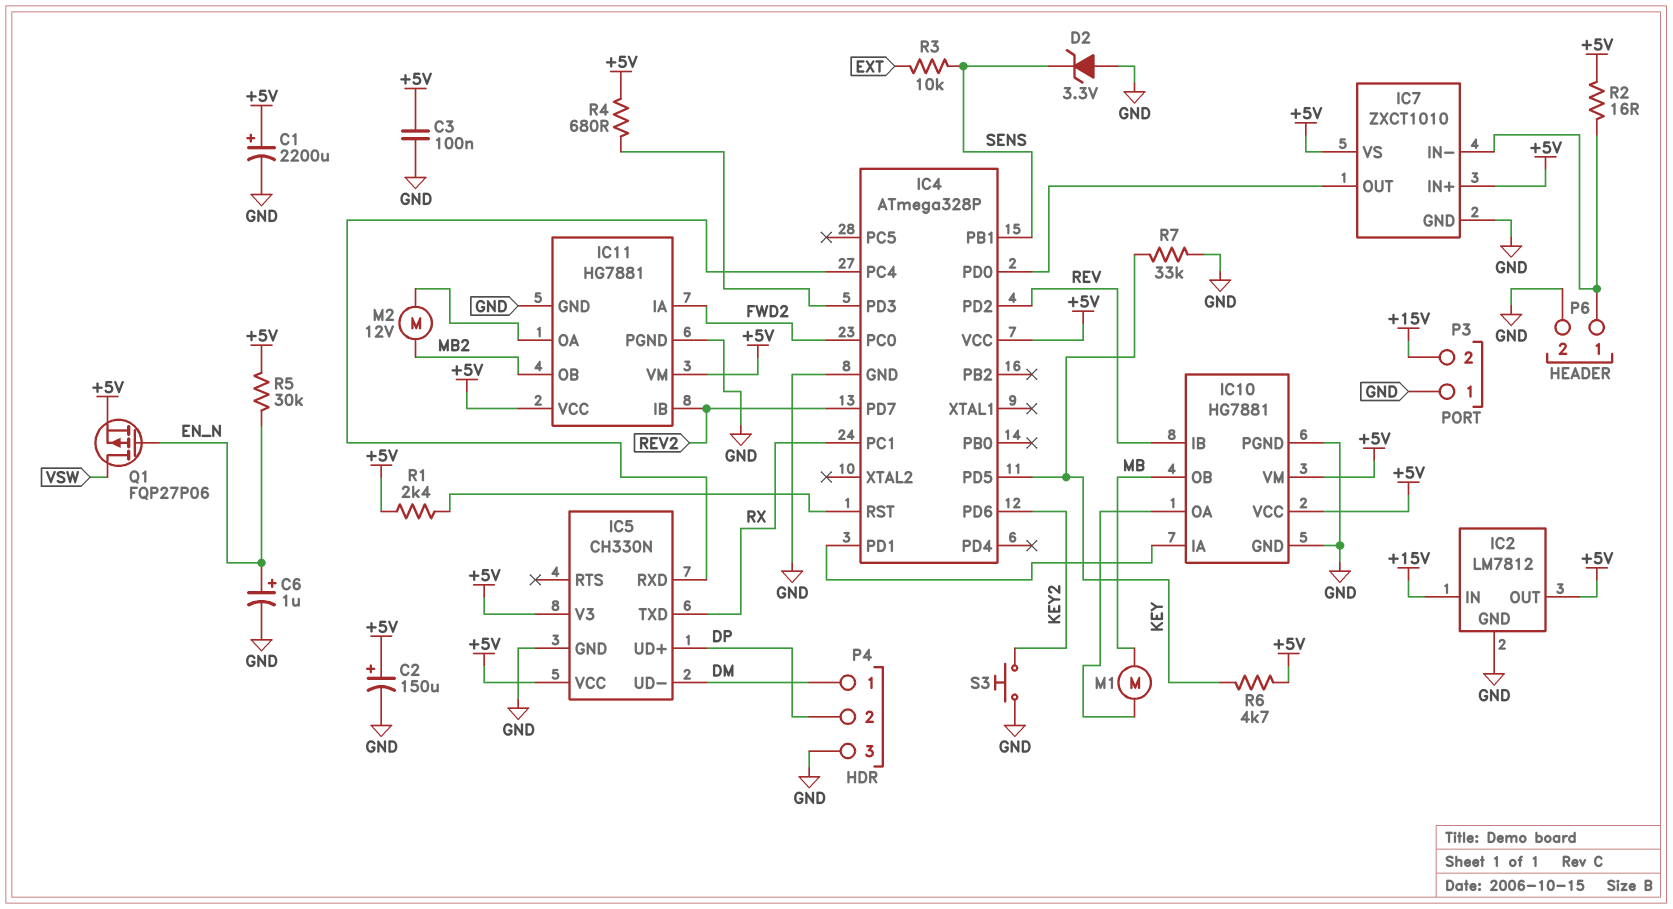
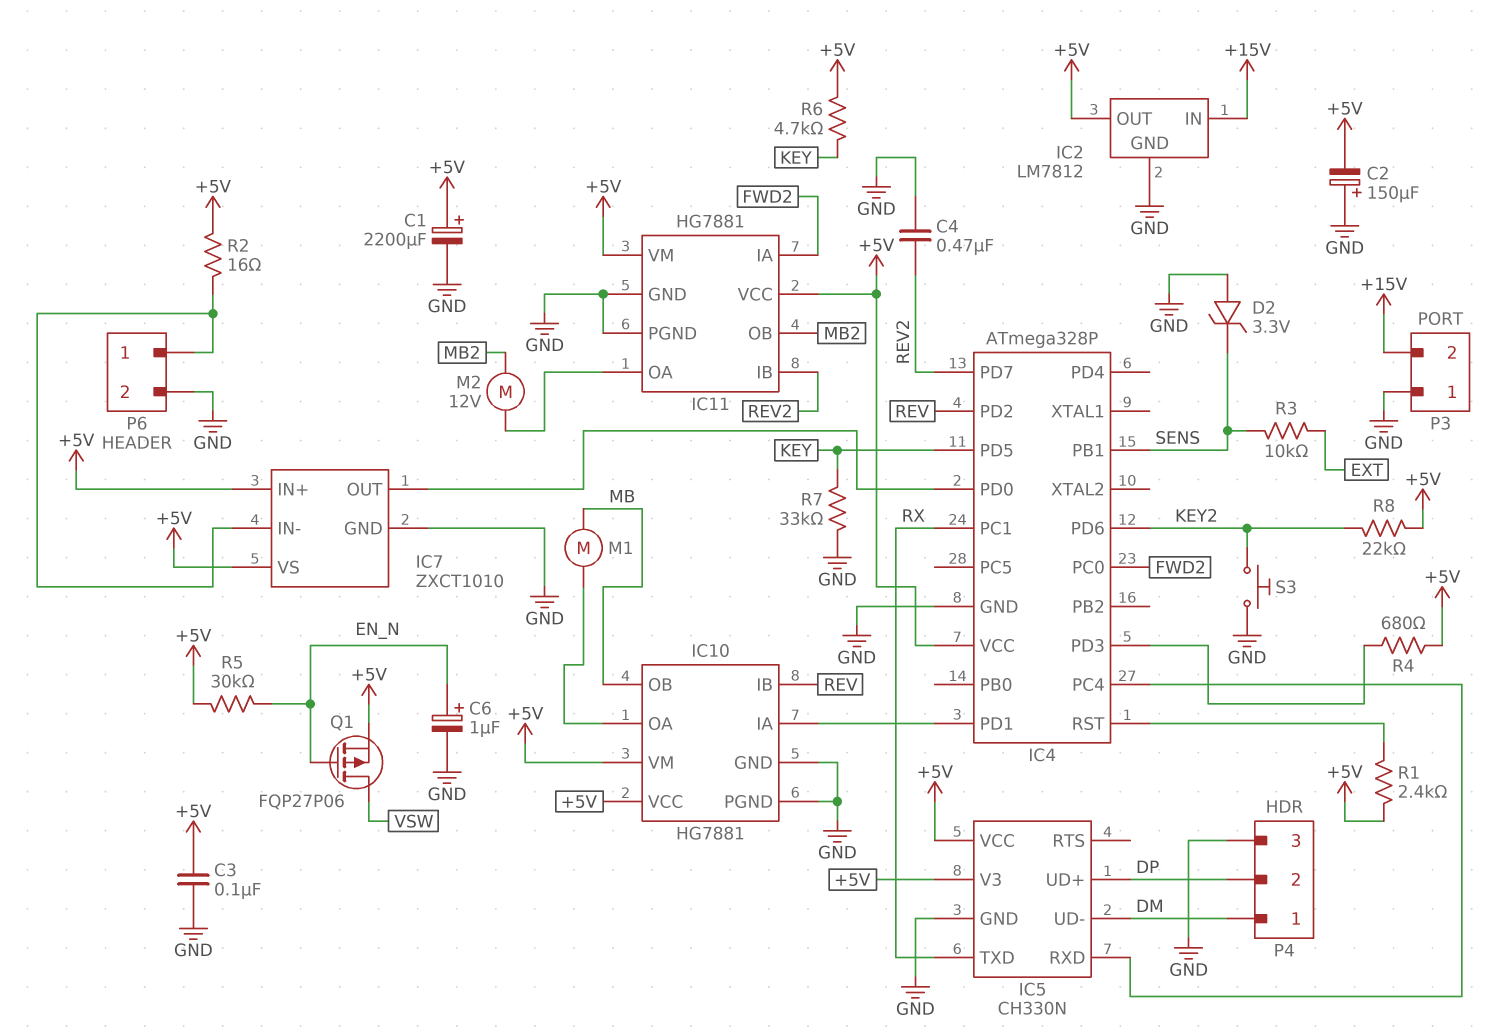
C2: 150uF (plus +5V, minus GND) -> 150uF (plus GND, minus +5V)
C4: none -> 470nF (GND, REV2)
R8: none -> 22k (+5V, KEY2)

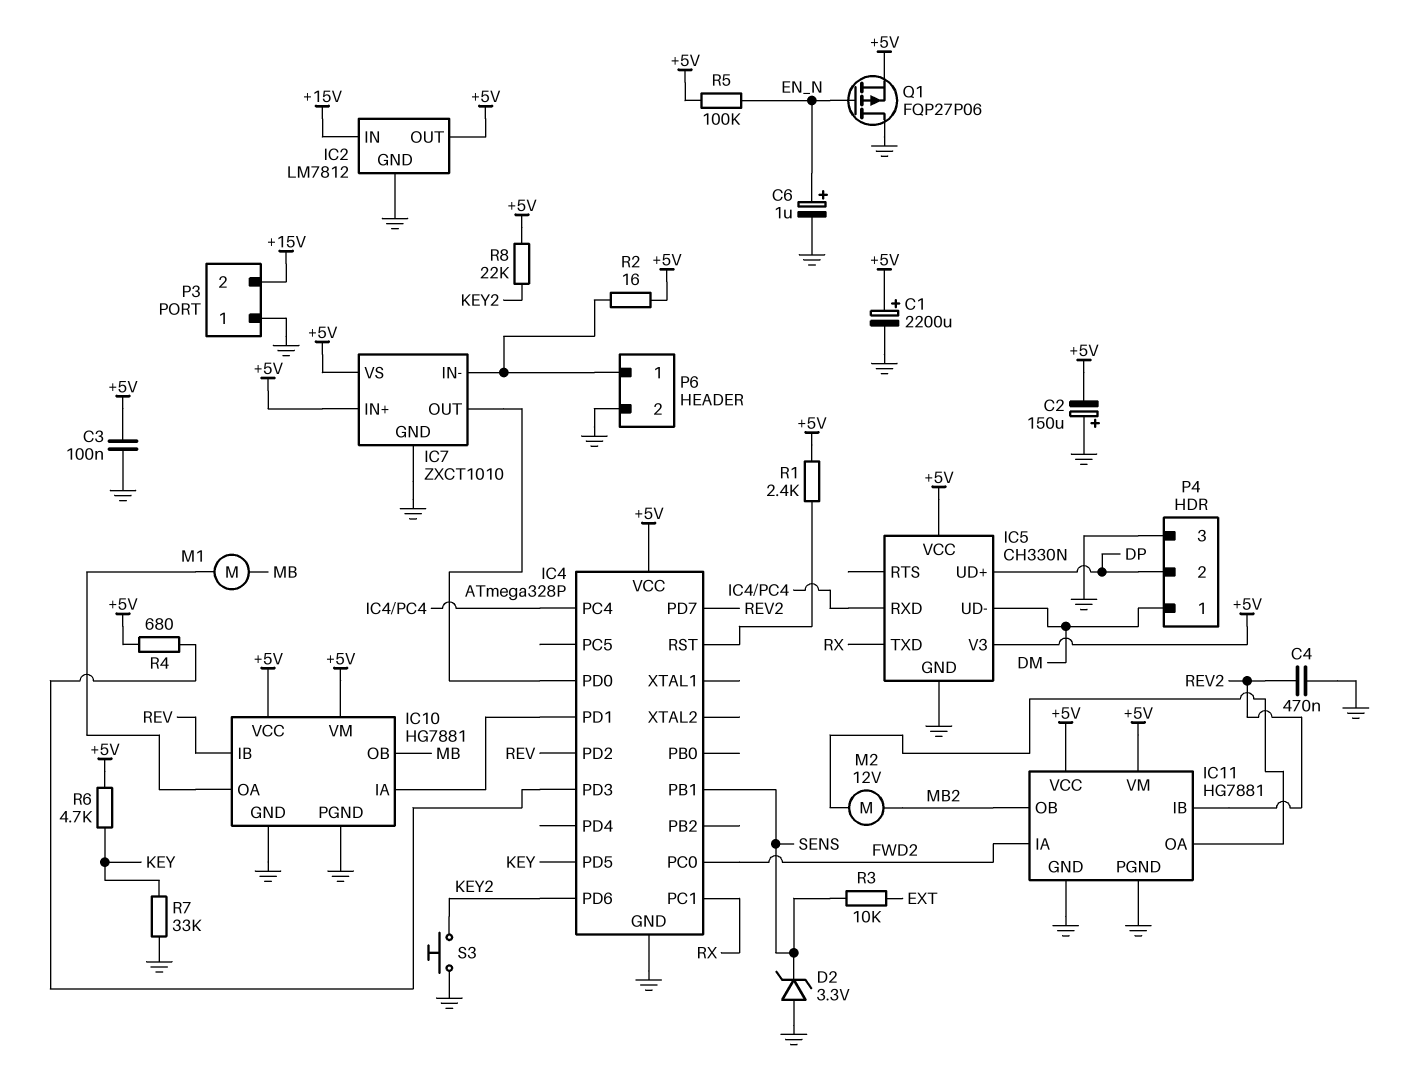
Q1: PMOS FQP27P06 (G EN_N, D VSW, S +5V) -> PMOS FQP27P06 (G EN_N, D GND, S +5V)
R5: 30k (+5V, EN_N) -> 100k (+5V, EN_N)

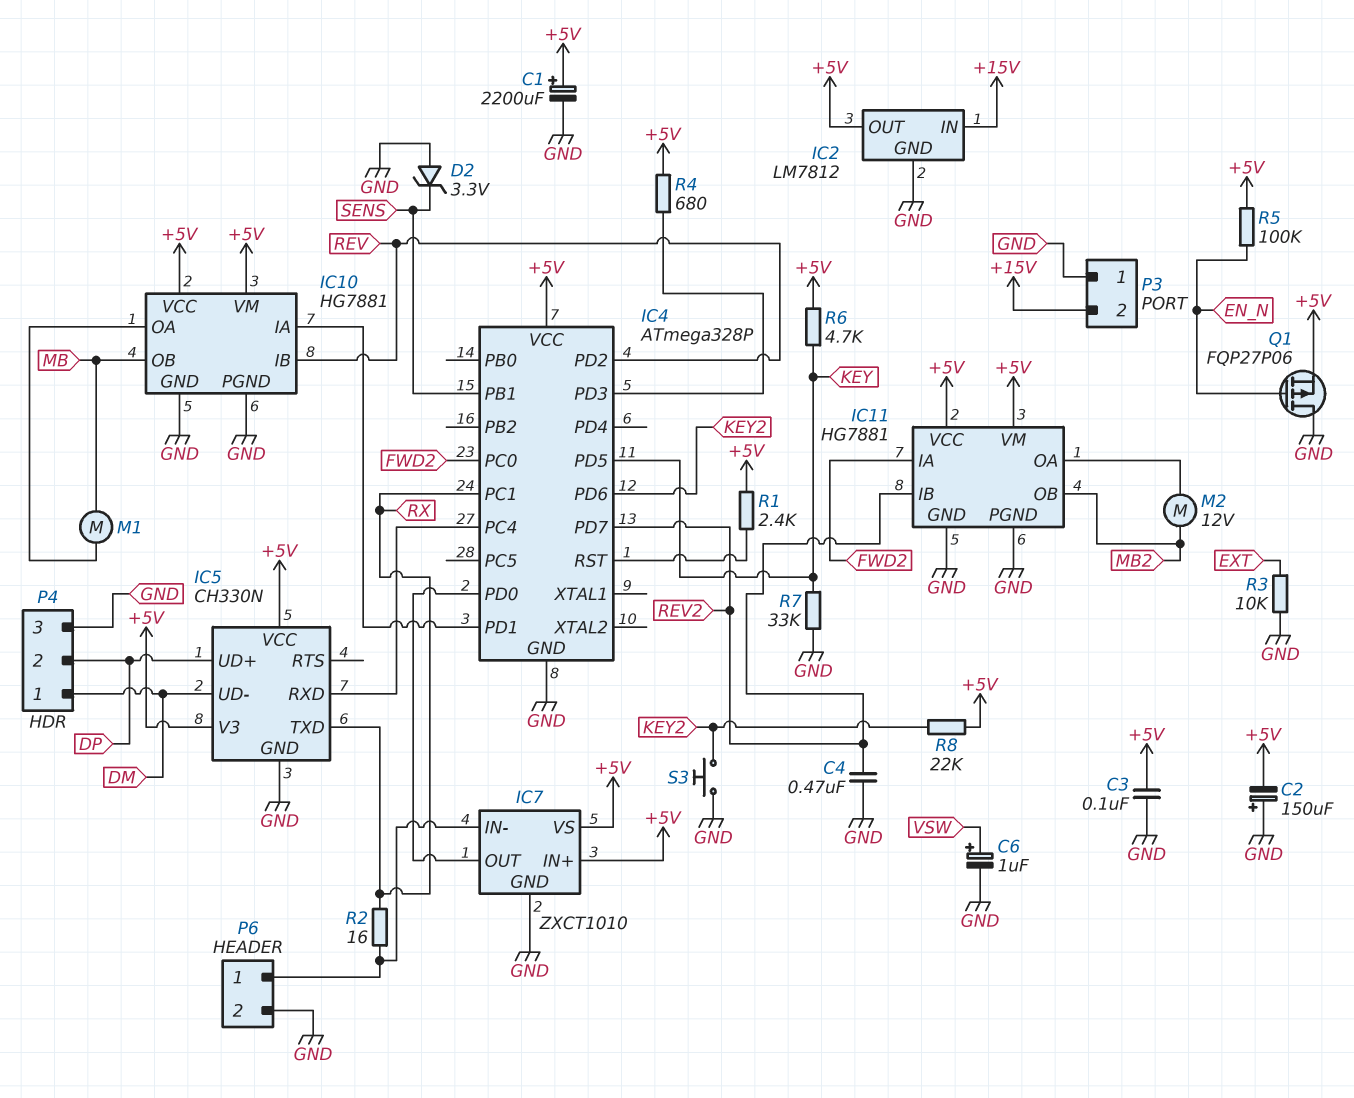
C6: 1uF (plus EN_N, minus GND) -> 1uF (plus VSW, minus GND)
R2: 16 (+5V, IC7/IN-) -> 16 (IC7/IN-, RX)
R3: 10k (EXT, SENS) -> 10k (EXT, GND)

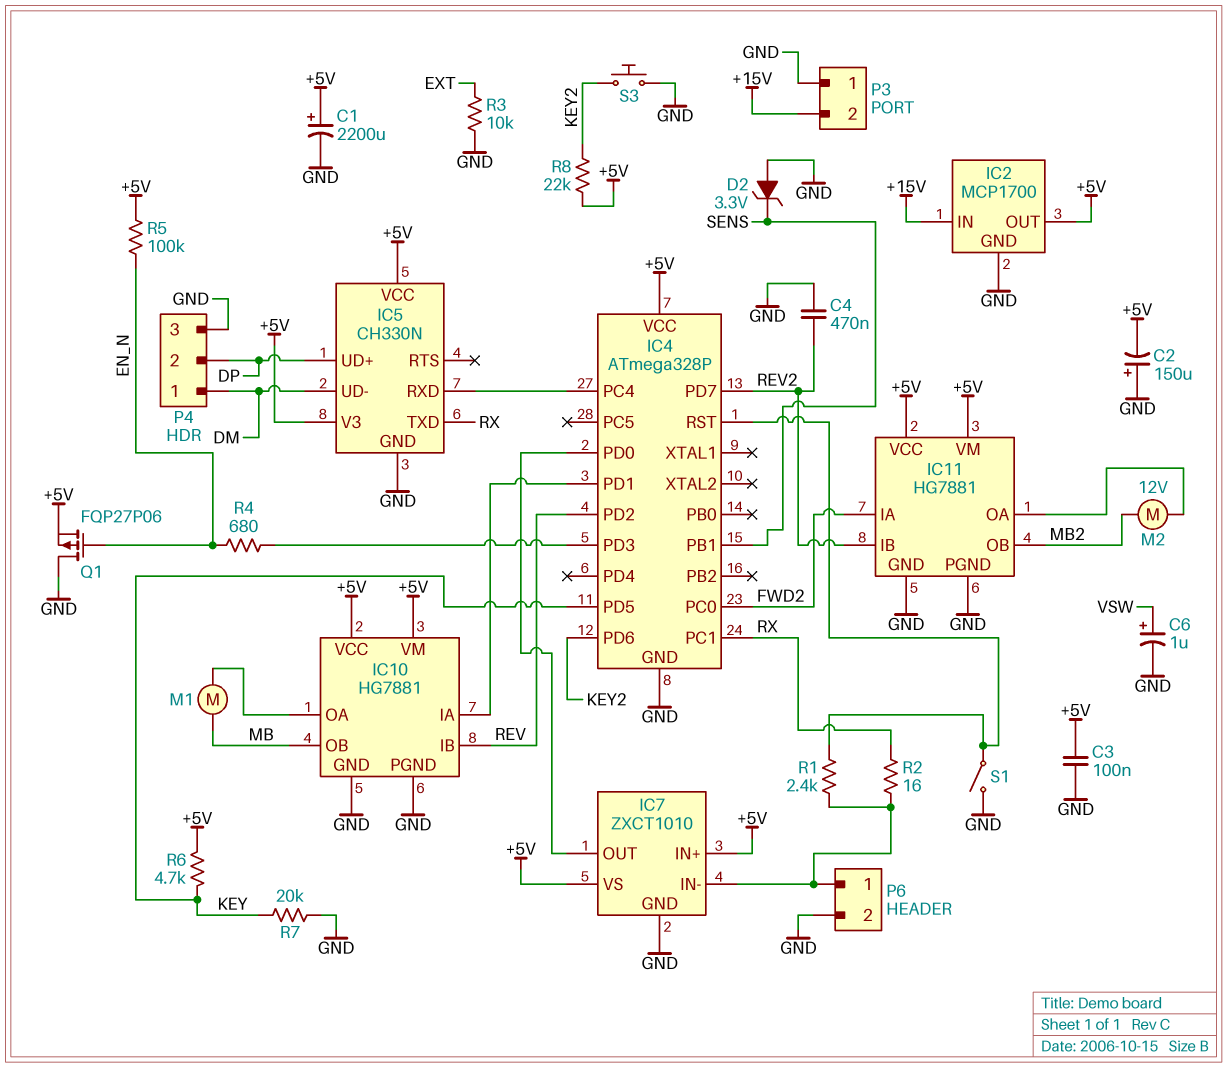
IC2: LM7812 -> MCP1700
R1: 2.4k (+5V, IC4/RST) -> 2.4k (IC4/RST, IC7/IN-)
R4: 680 (+5V, IC4/PD3) -> 680 (EN_N, IC4/PD3)
R7: 33k (GND, KEY) -> 20k (GND, KEY)
S1: none -> switch (GND, IC4/RST)

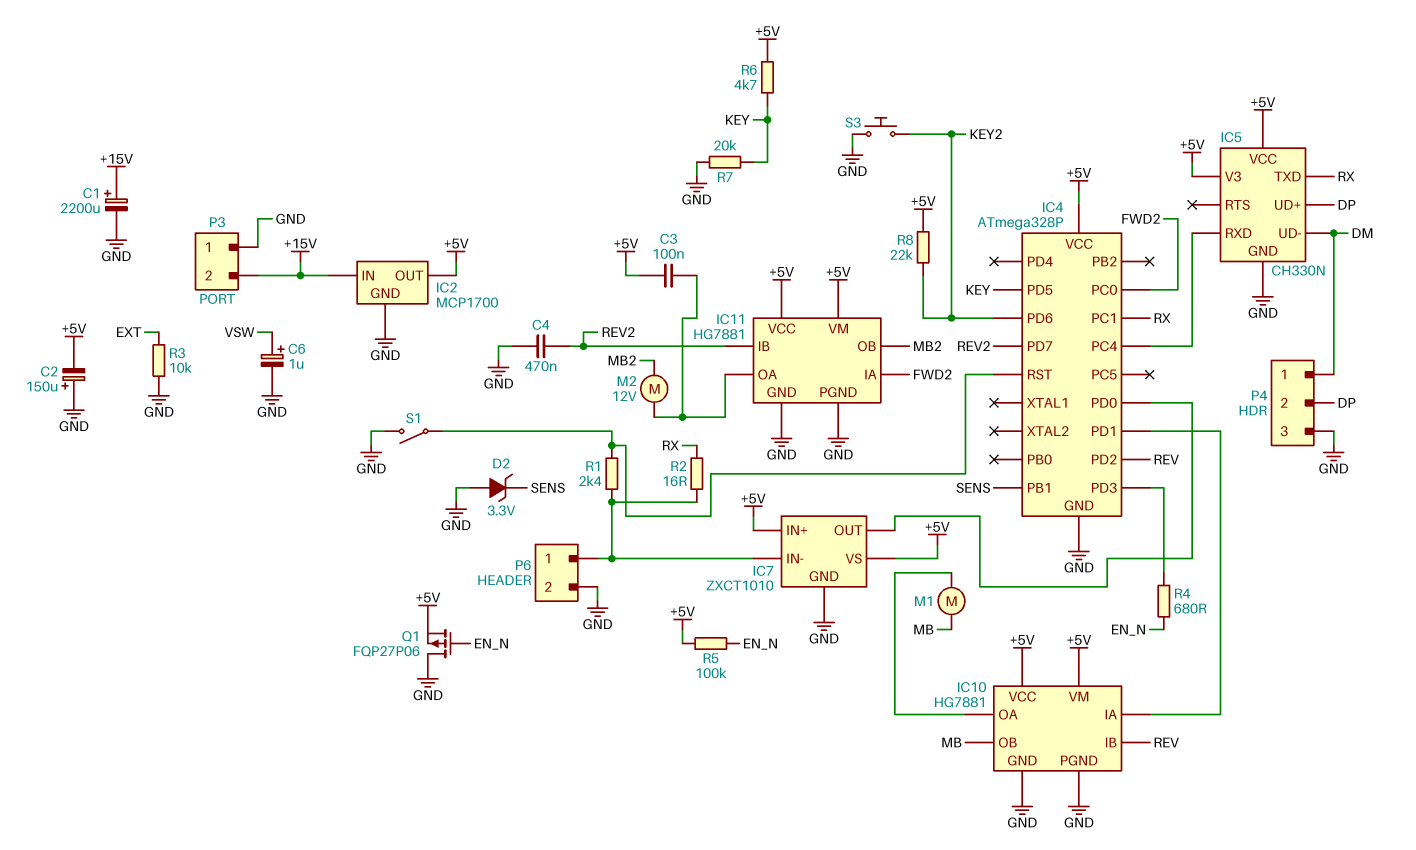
C1: 2200uF (plus +5V, minus GND) -> 2200uF (plus +15V, minus GND)
C3: 100nF (+5V, GND) -> 100nF (+5V, IC11/OA)

